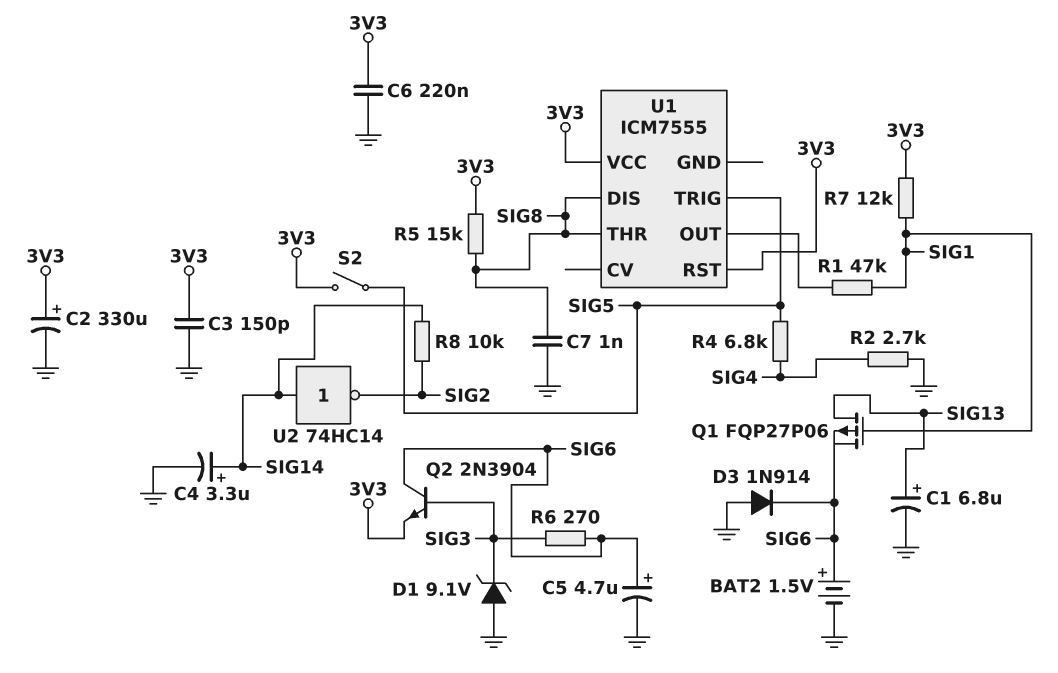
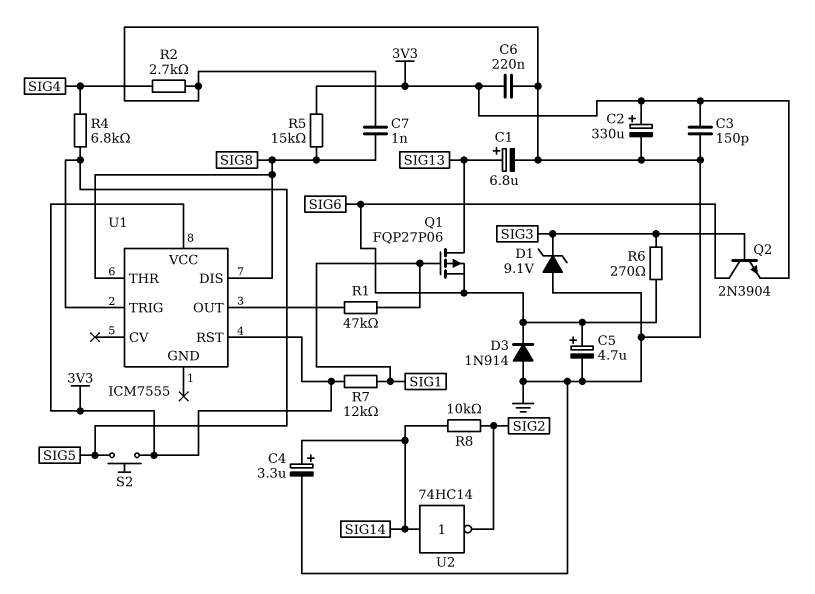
BAT2: 1.5V (plus SIG6, minus GND) -> none
S2: switch (3V3, SIG5) -> button (3V3, SIG5)

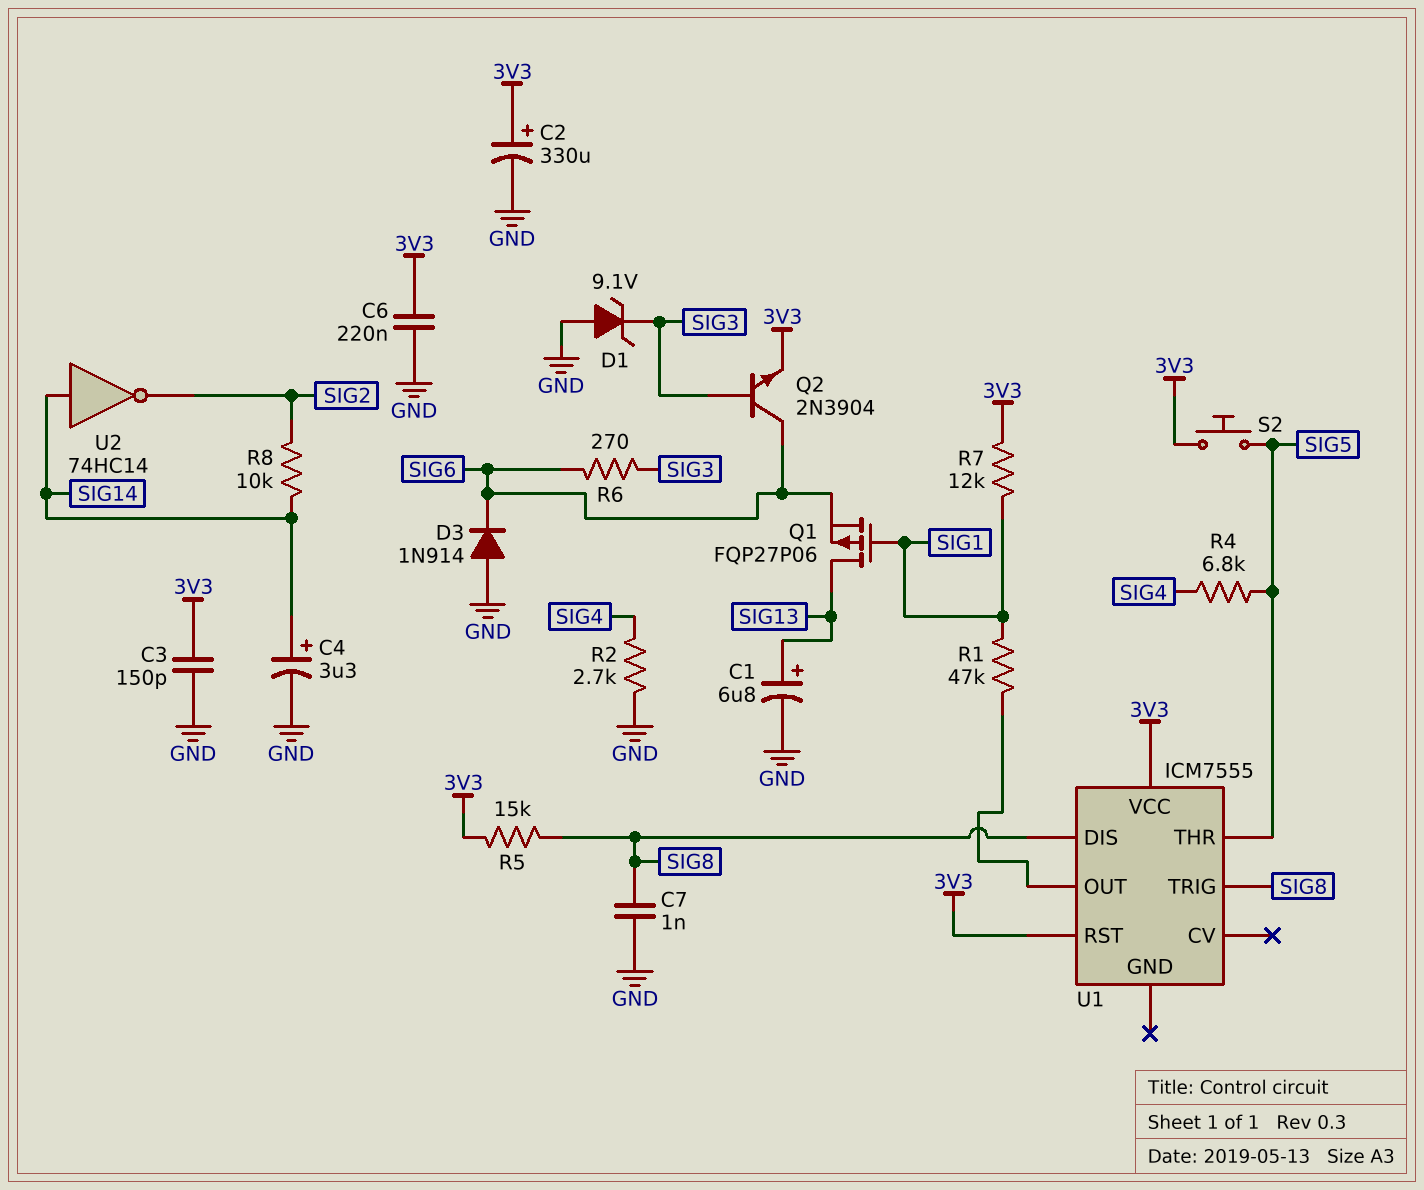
C5: 4.7uF (plus SIG6, minus GND) -> none
U1 pin THR: SIG8 -> SIG5
U1 pin TRIG: SIG5 -> SIG8

